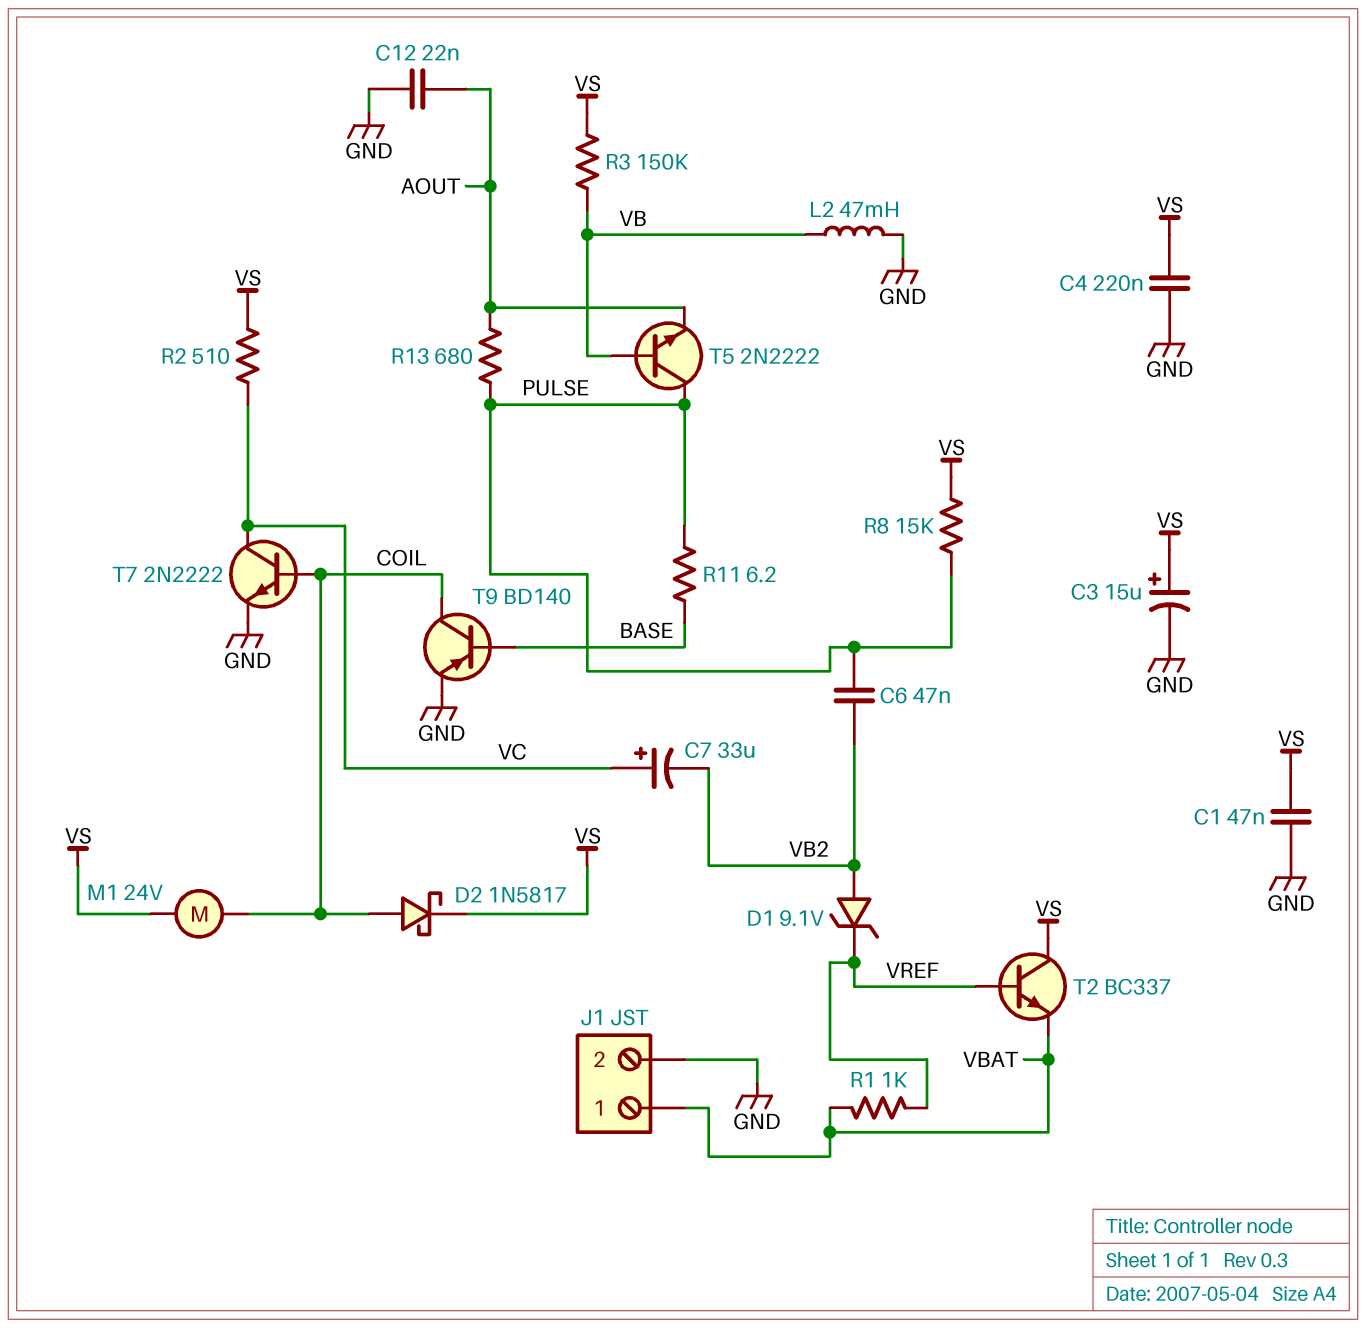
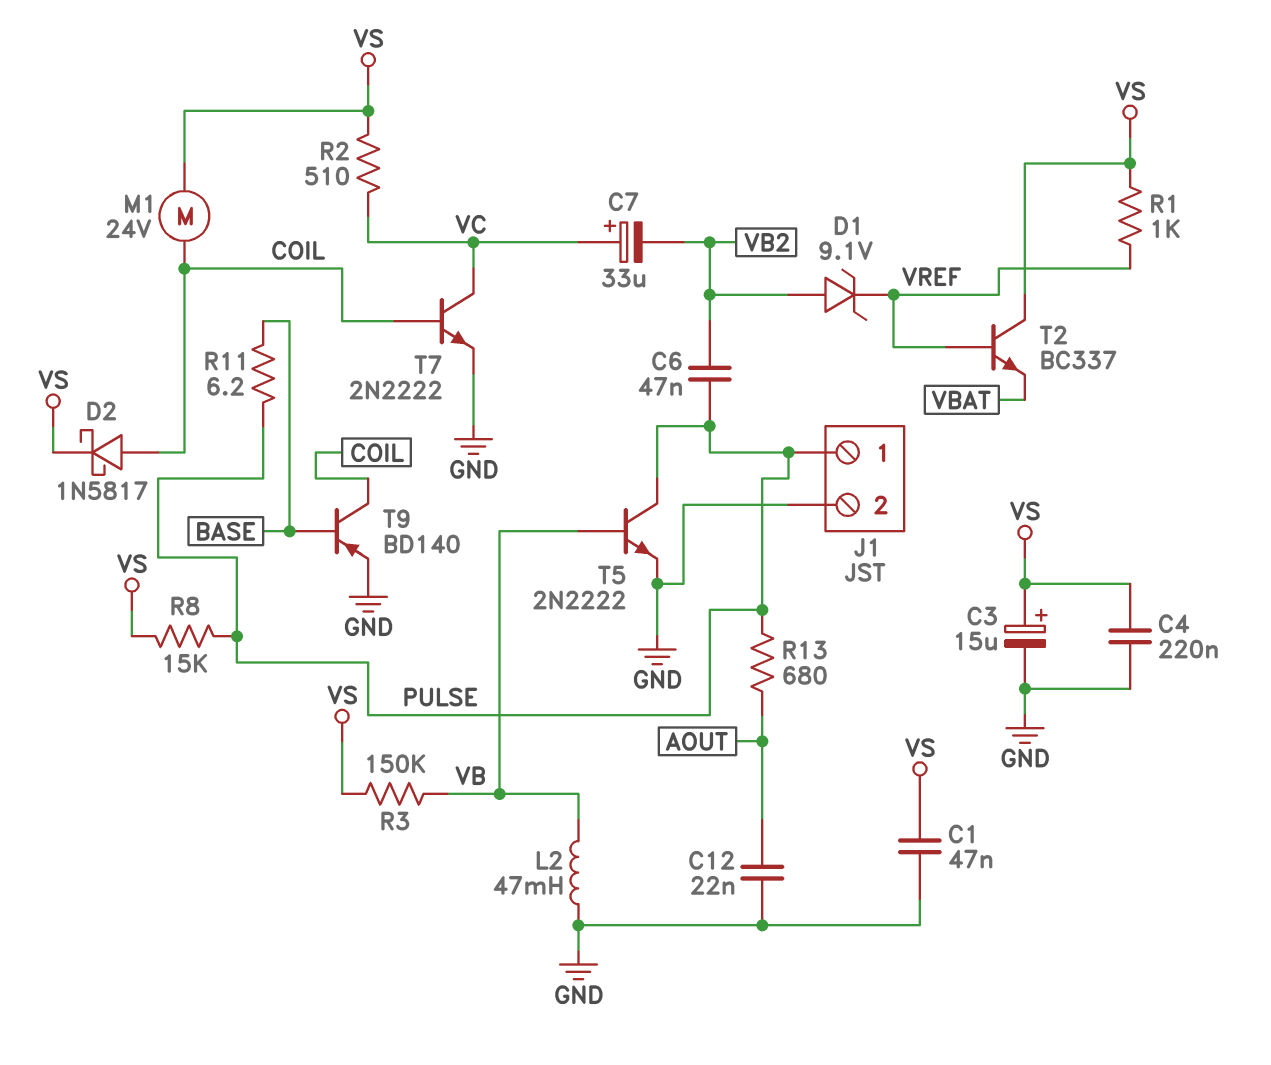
J1 pin 1: VBAT -> PULSE
R1: 1k (VBAT, VREF) -> 1k (VREF, VS)
T5: NPN 2N2222 (B VB, C PULSE, E AOUT) -> NPN 2N2222 (B VB, C PULSE, E GND)

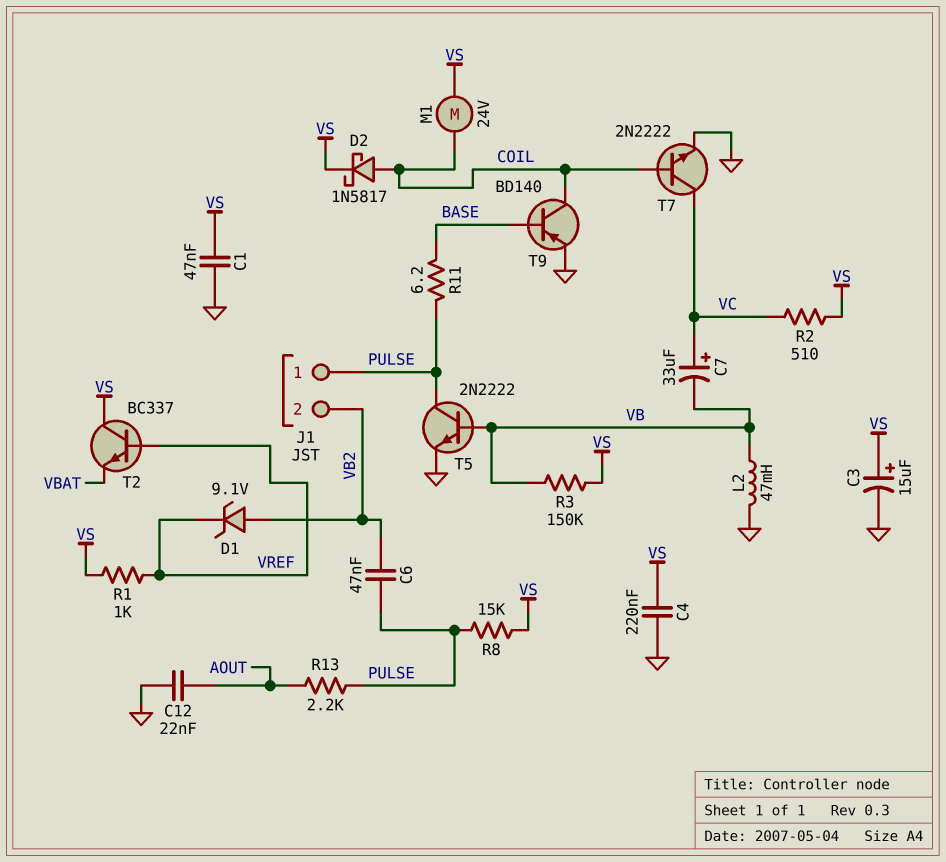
C7: 33uF (plus VC, minus VB2) -> 33uF (plus VC, minus VB)
J1 pin 2: GND -> VB2
R13: 680 (AOUT, PULSE) -> 2.2k (AOUT, PULSE)

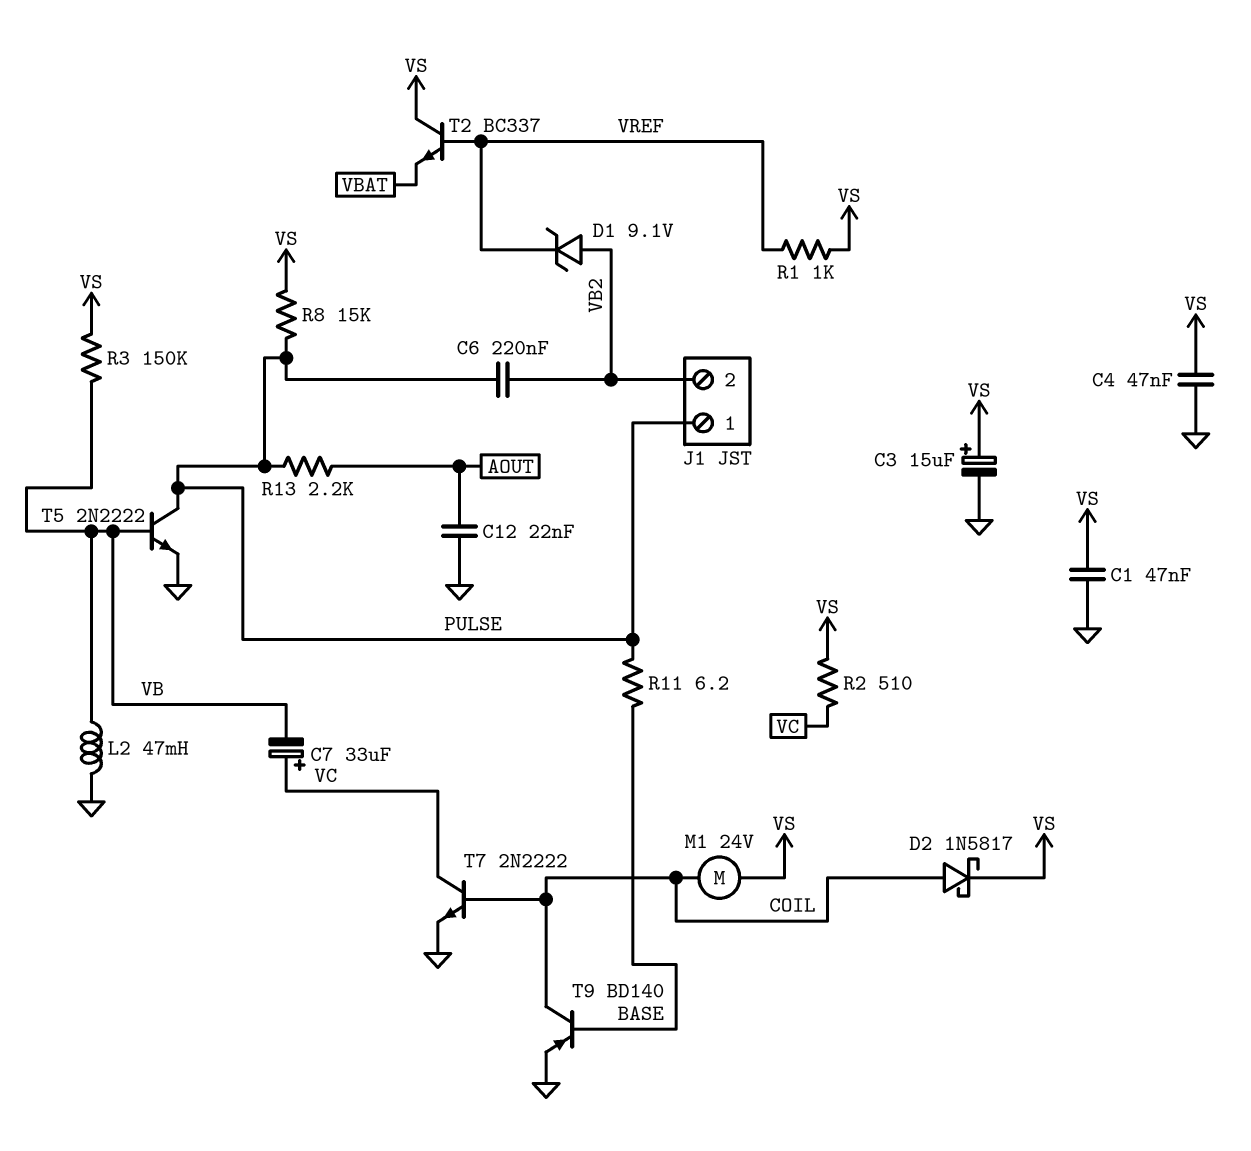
C4: 220nF (GND, VS) -> 47nF (GND, VS)
C6: 47nF (PULSE, VB2) -> 220nF (PULSE, VB2)

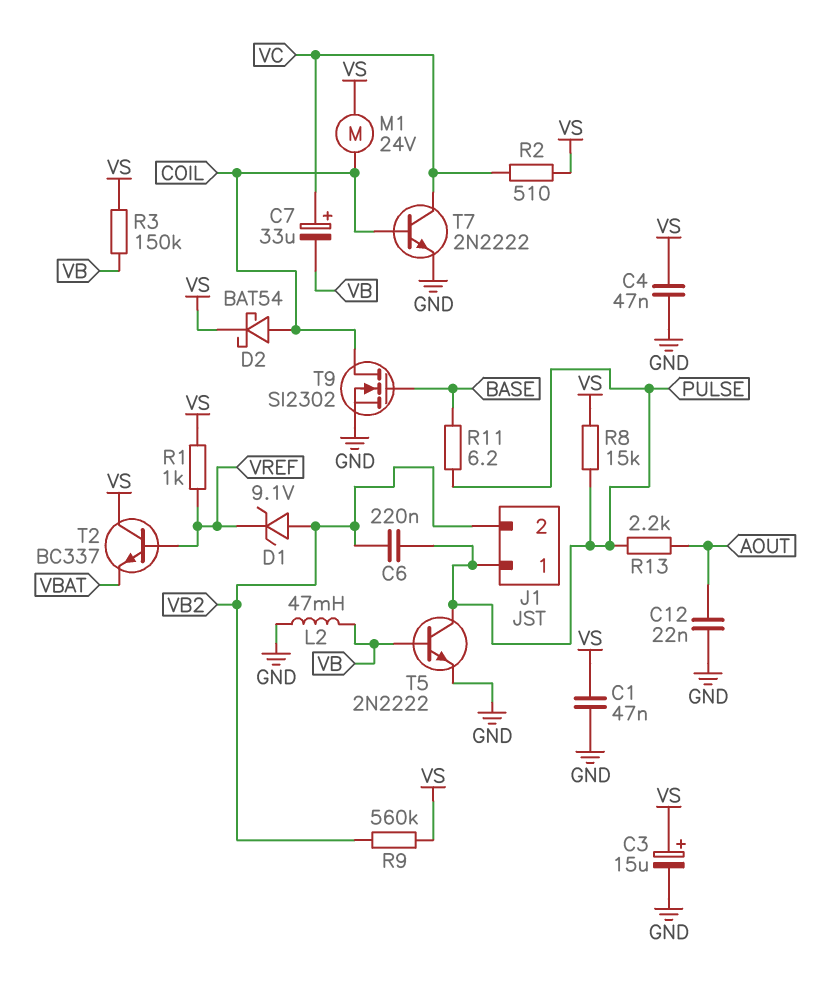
D2: schottky 1N5817 (A COIL, K VS) -> schottky BAT54 (A COIL, K VS)
R9: none -> 560k (VB2, VS)
T9: PNP BD140 (B BASE, C COIL, E GND) -> NMOS SI2302 (G BASE, D COIL, S GND)

